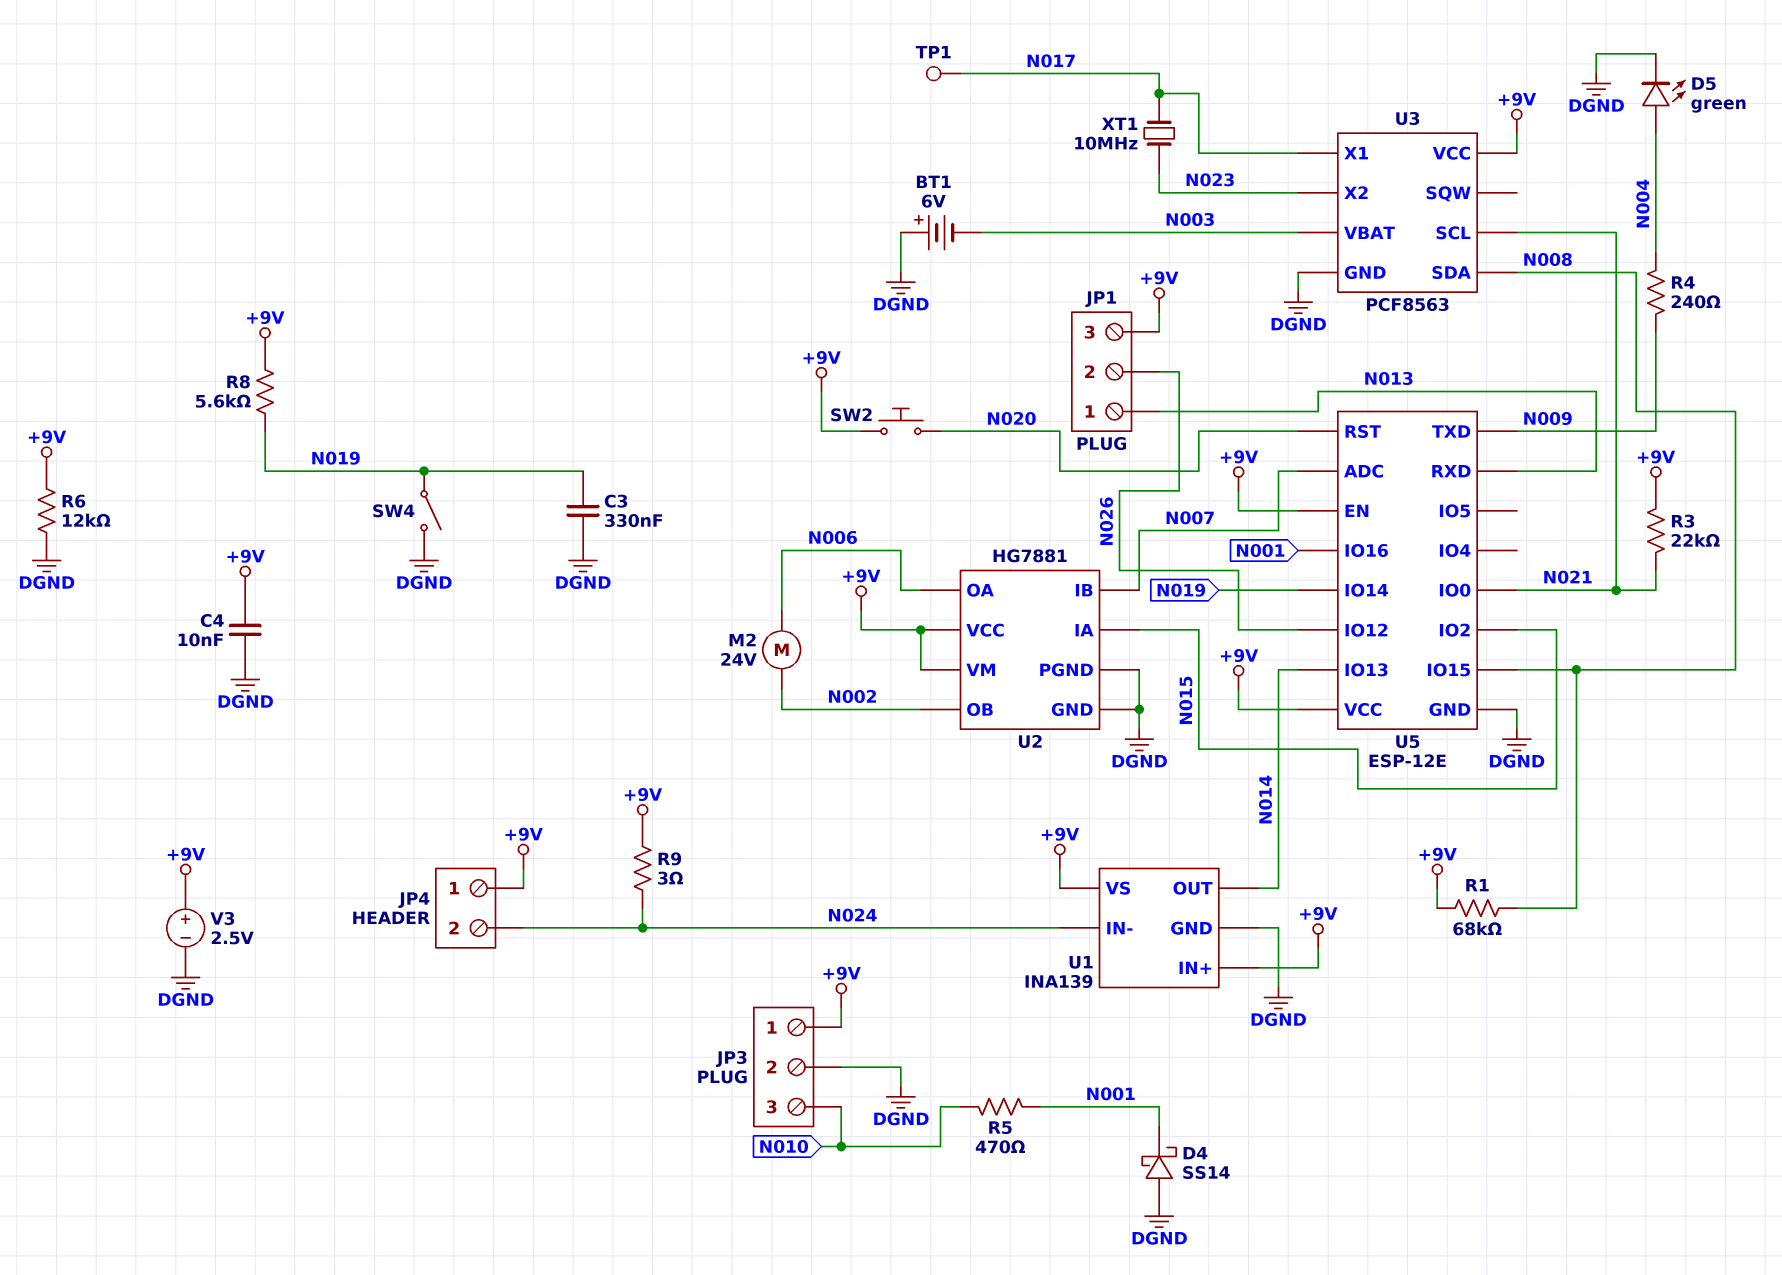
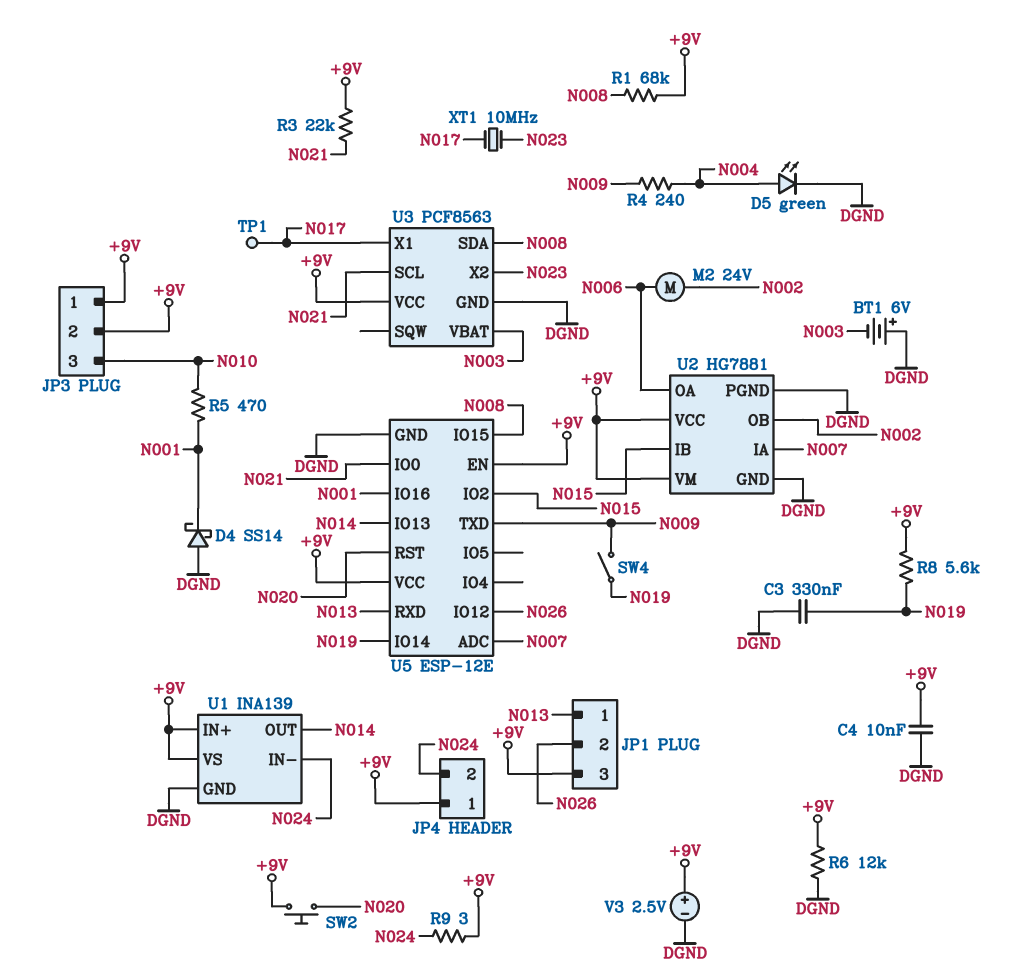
JP3 pin 2: DGND -> +9V
SW4: switch (DGND, N019) -> switch (N009, N019)
U2 pin IA: N015 -> N007
U2 pin IB: N007 -> N015

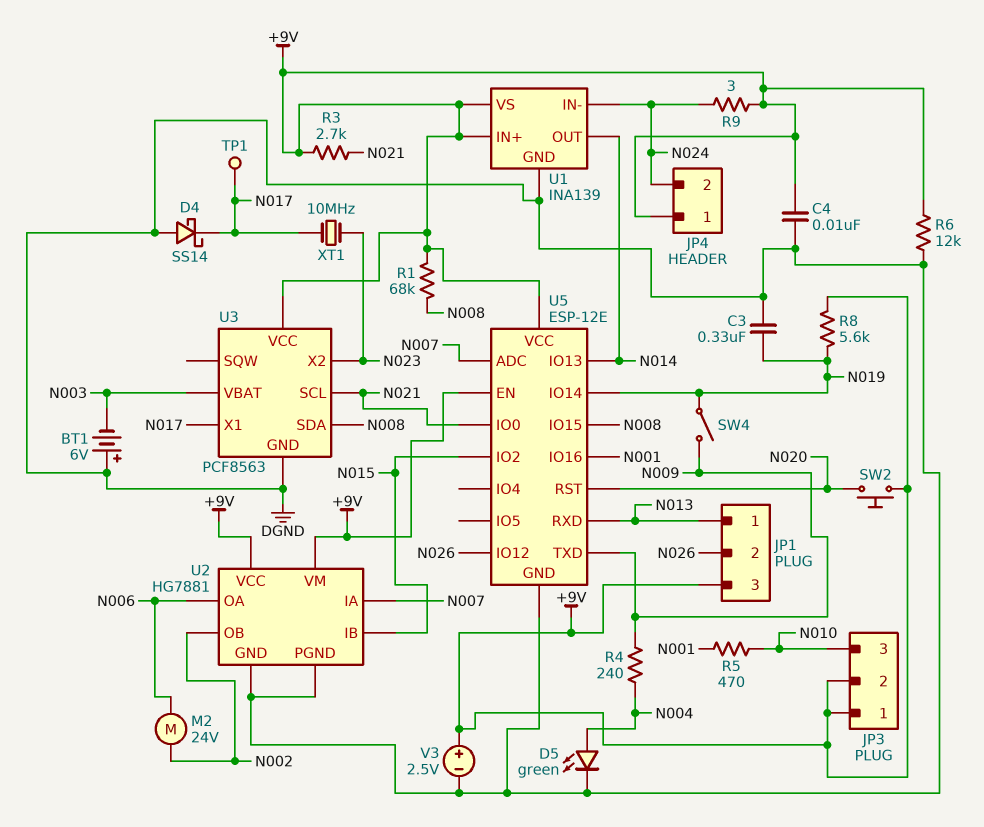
D4: schottky SS14 (A DGND, K N001) -> schottky SS14 (A DGND, K N017)
R3: 22k (+9V, N021) -> 2.7k (+9V, N021)

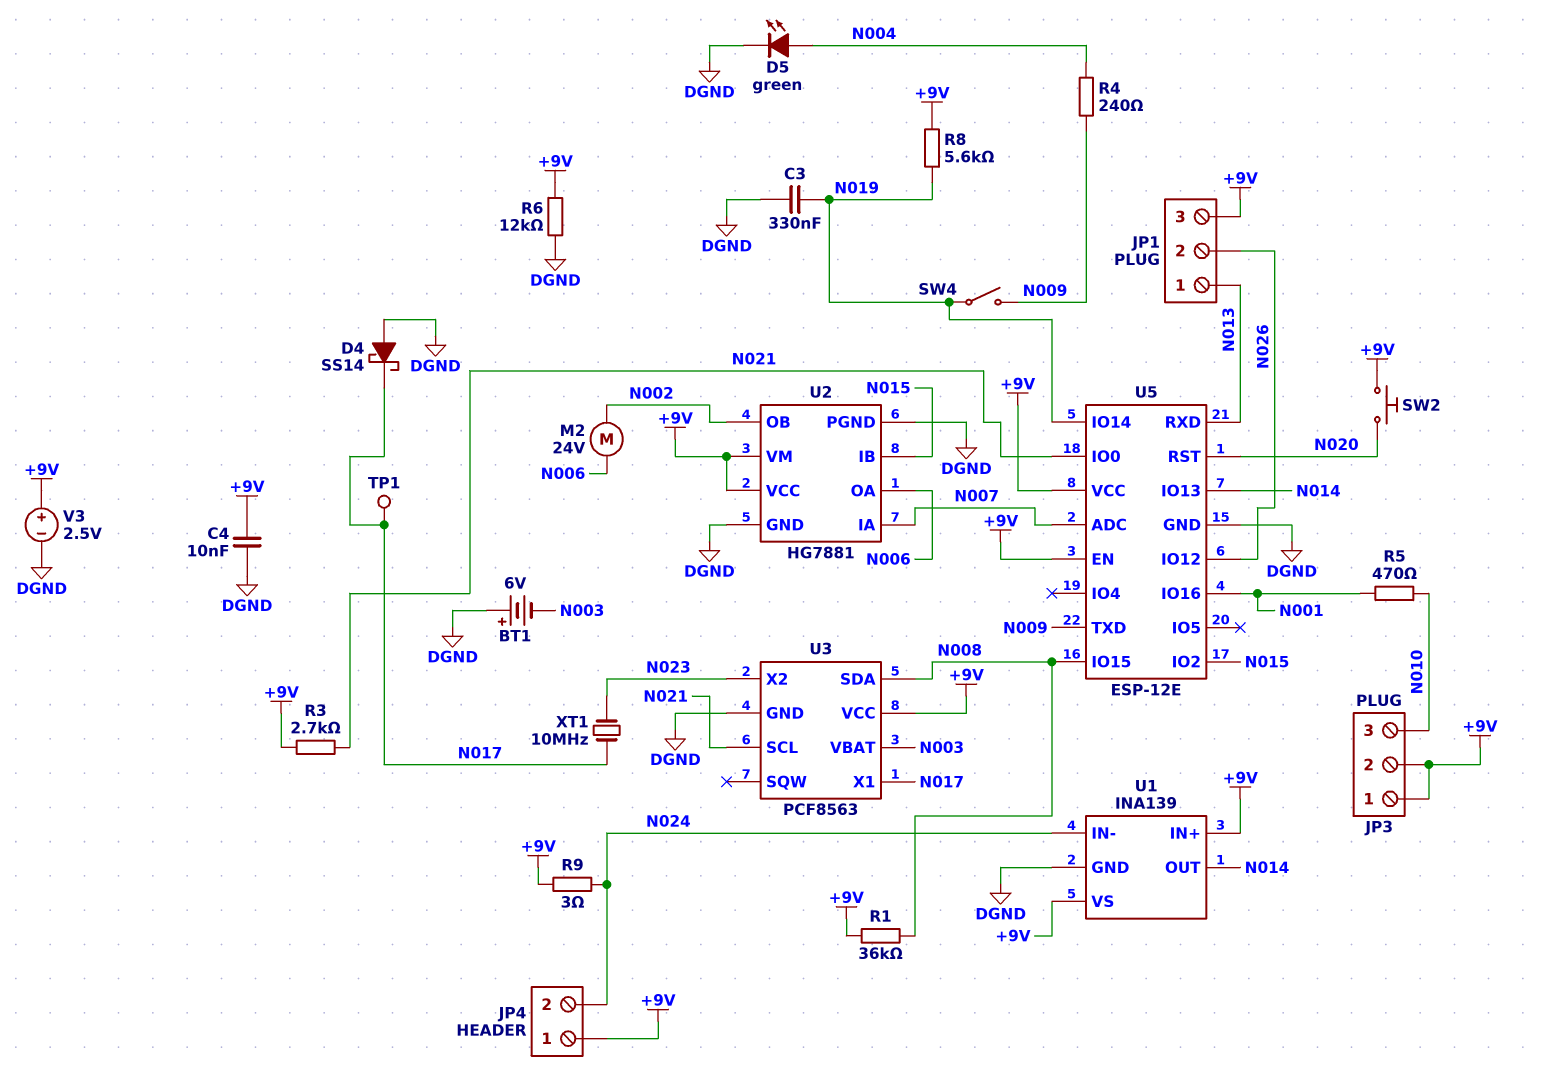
R1: 68k (+9V, N008) -> 36k (+9V, N008)

